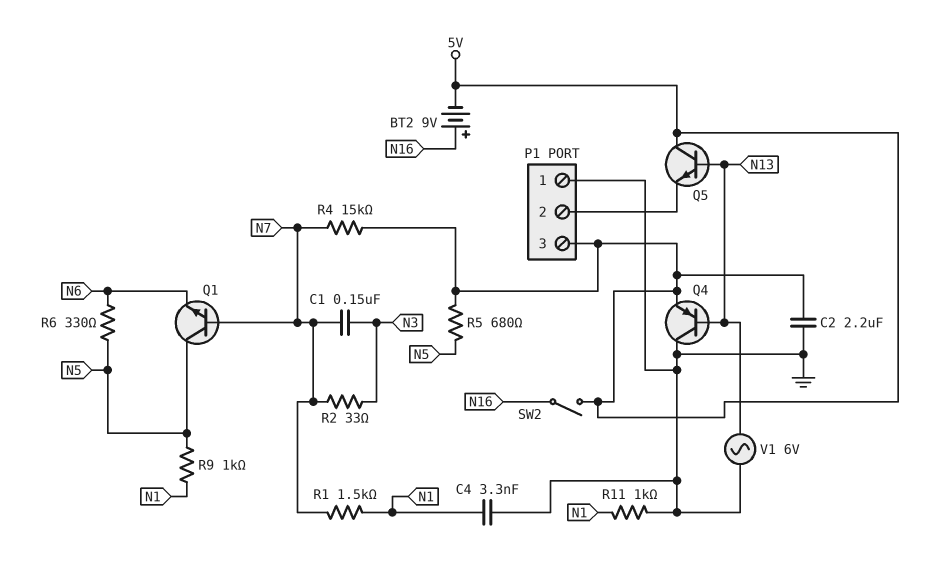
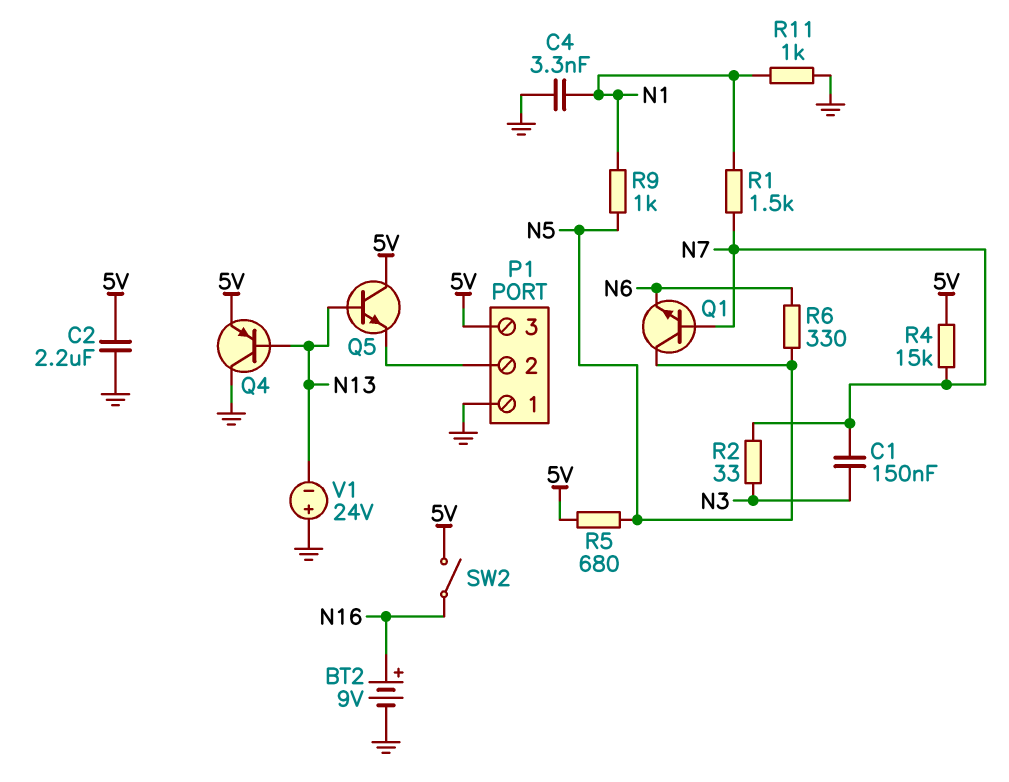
BT2: 9V (plus N16, minus 5V) -> 9V (plus N16, minus GND)
V1: AC 6V (GND, N13) -> 24V (plus GND, minus N13)

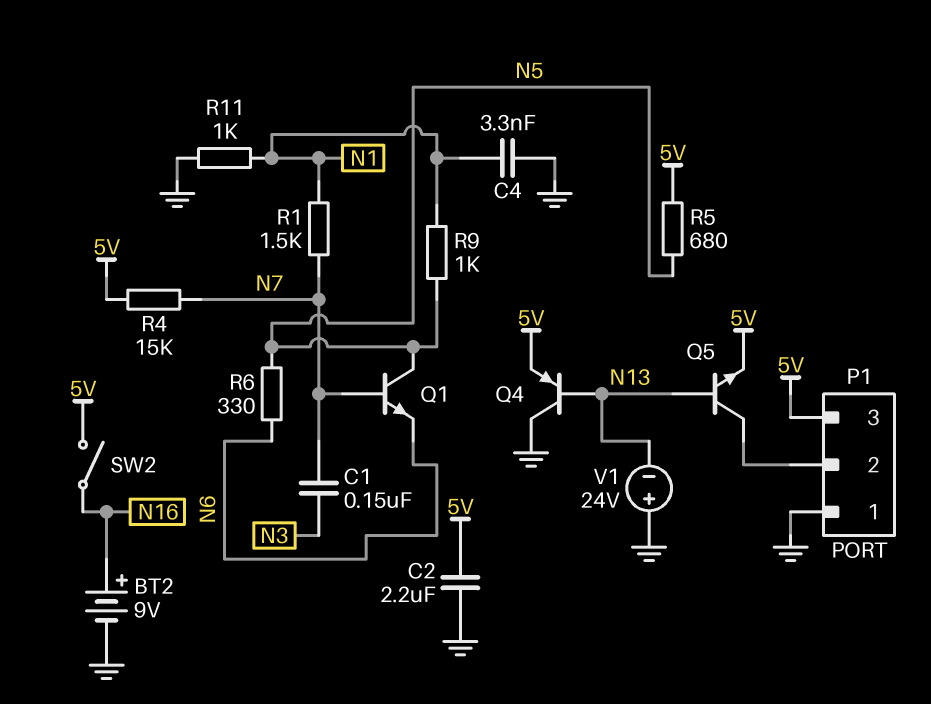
Q5: NPN (B N13, C 5V, E P1/2) -> NPN (B N13, C P1/2, E 5V)
R2: 33 (N3, N7) -> none

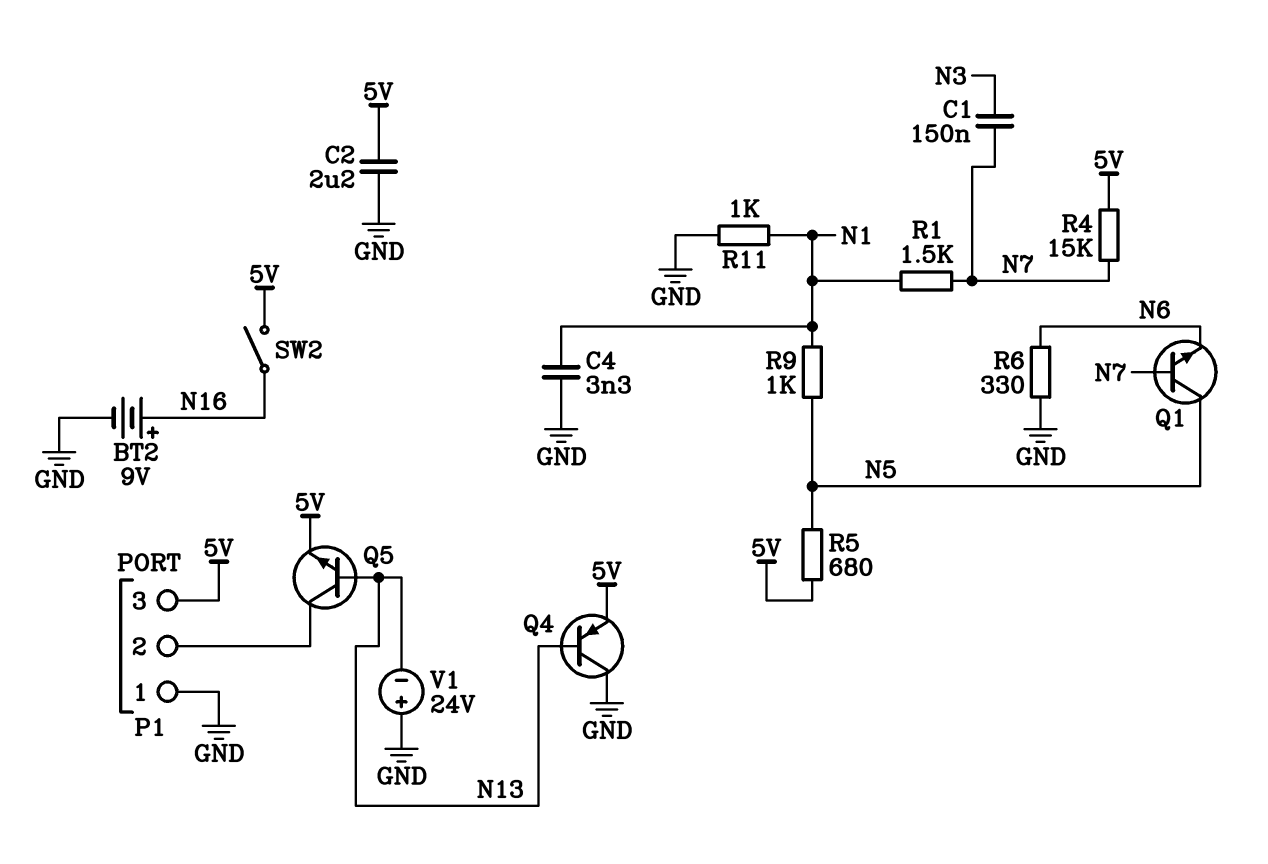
R6: 330 (N5, N6) -> 330 (GND, N6)

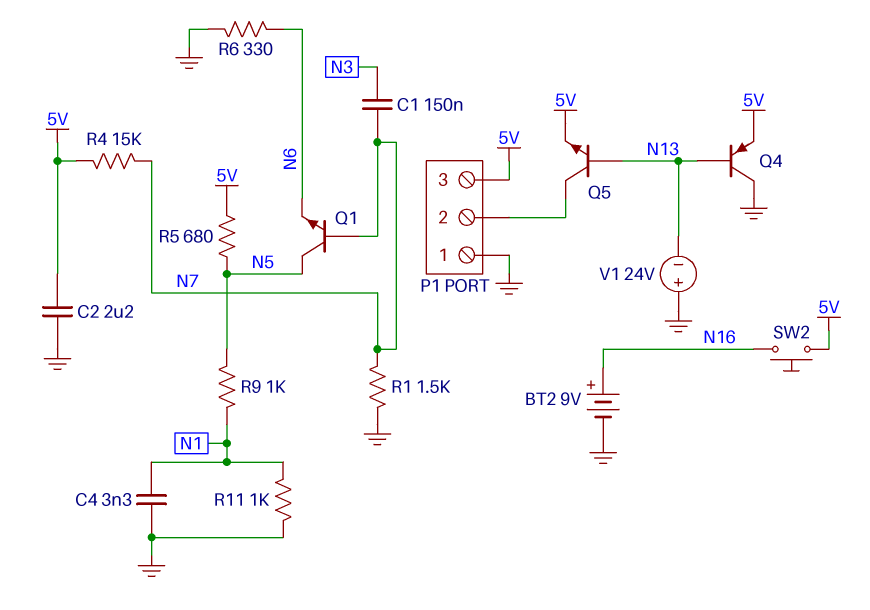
R1: 1.5k (N1, N7) -> 1.5k (GND, N7)
SW2: switch (5V, N16) -> button (5V, N16)

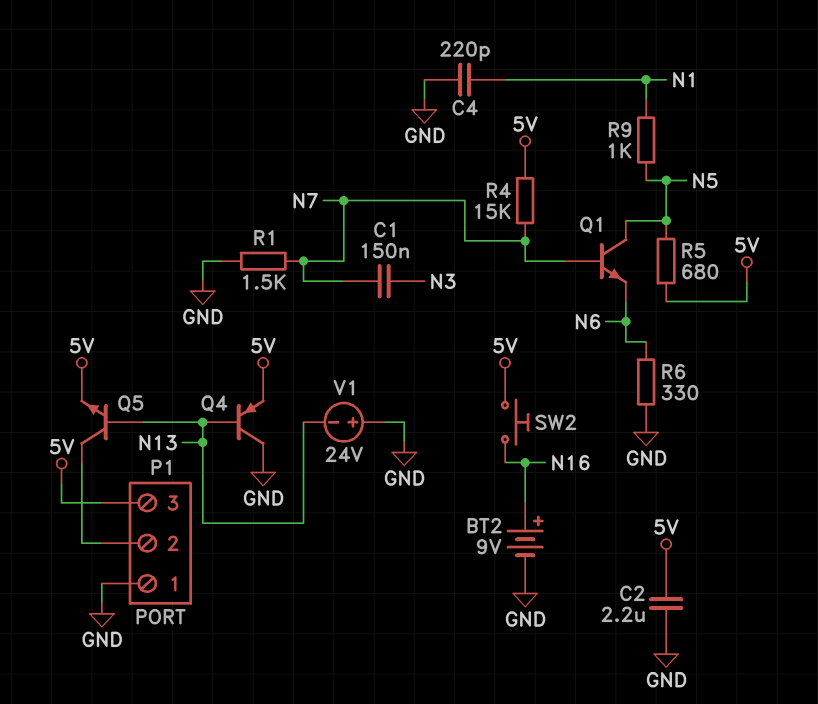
C4: 3.3nF (GND, N1) -> 220pF (GND, N1)
R11: 1k (GND, N1) -> none

